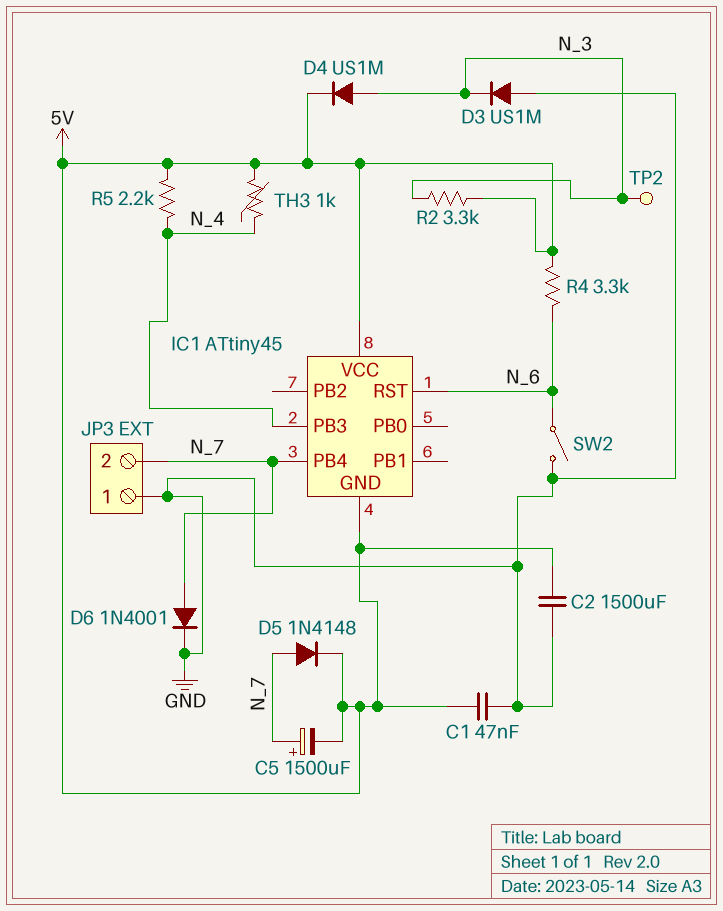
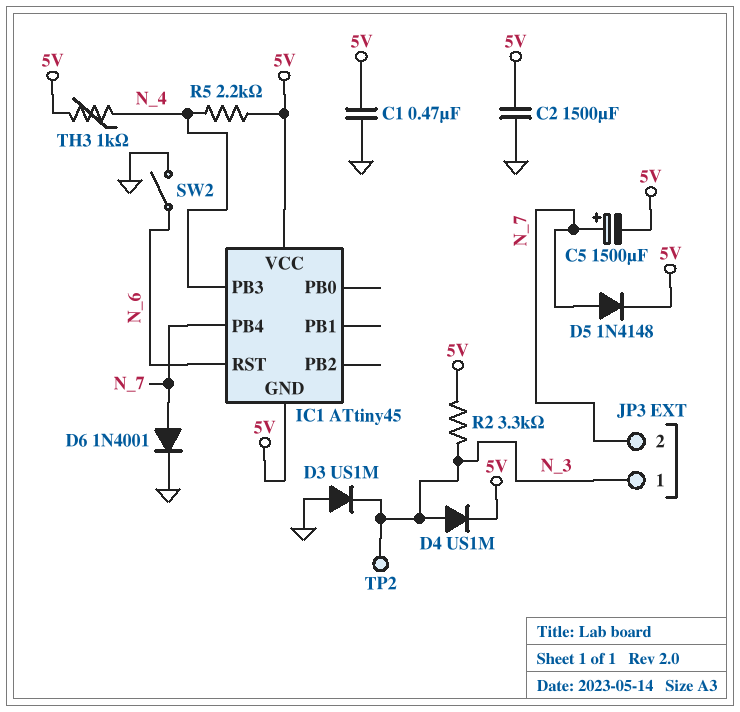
C1: 47nF (5V, GND) -> 470nF (5V, GND)
JP3 pin 1: GND -> N_3
R4: 3.3k (5V, N_6) -> none

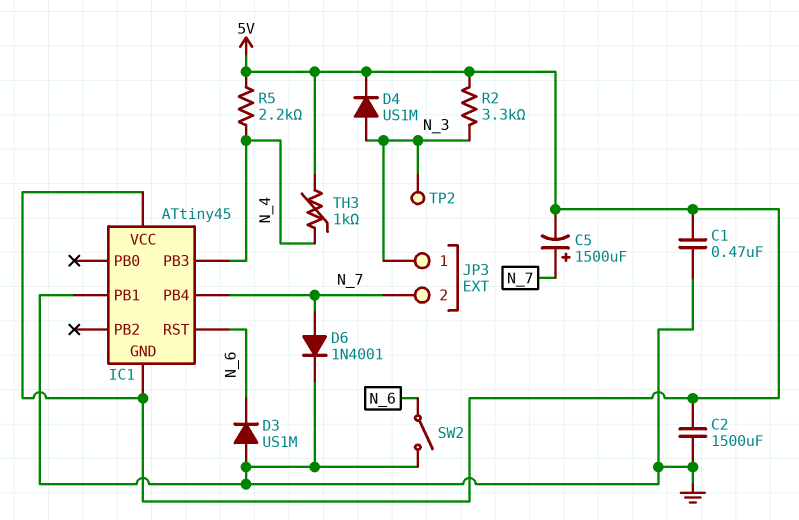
D3: diode US1M (A GND, K N_3) -> diode US1M (A GND, K N_6)
D5: diode 1N4148 (A N_7, K 5V) -> none
IC1 pin PB1: none -> GND

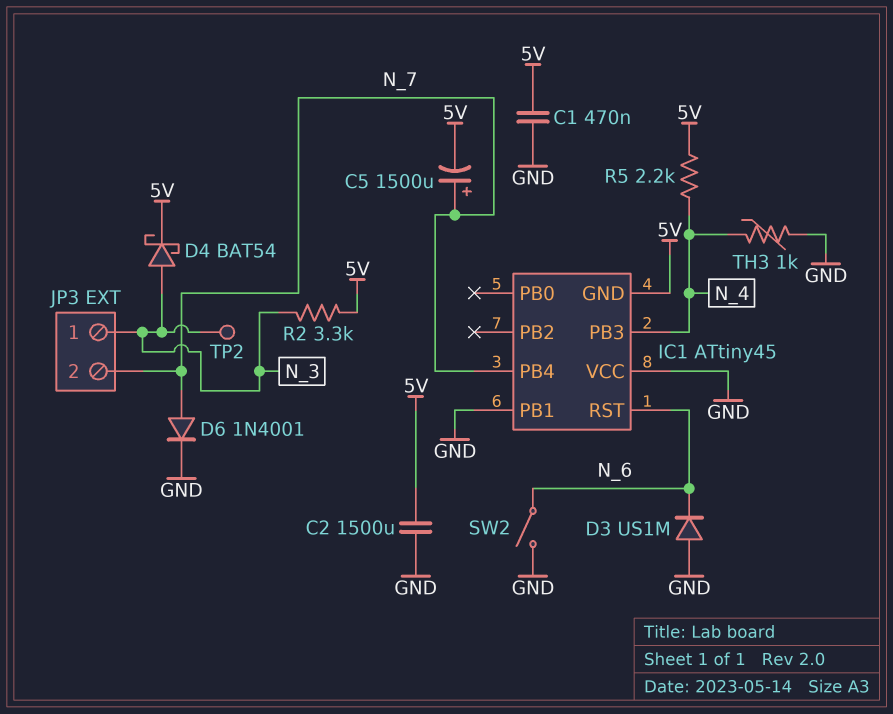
D4: diode US1M (A N_3, K 5V) -> schottky BAT54 (A N_3, K 5V)
IC1 pin VCC: 5V -> GND
TH3: 1k (5V, N_4) -> 1k (GND, N_4)

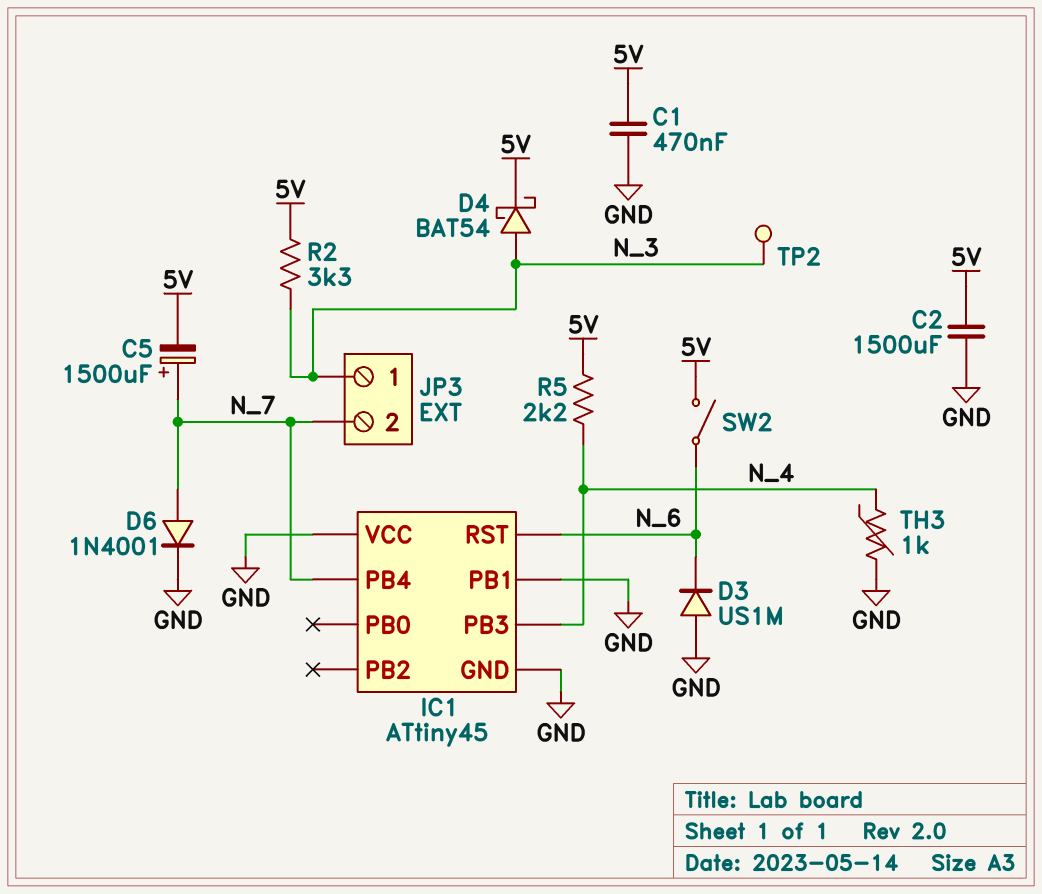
IC1 pin GND: 5V -> GND
SW2: switch (GND, N_6) -> switch (5V, N_6)

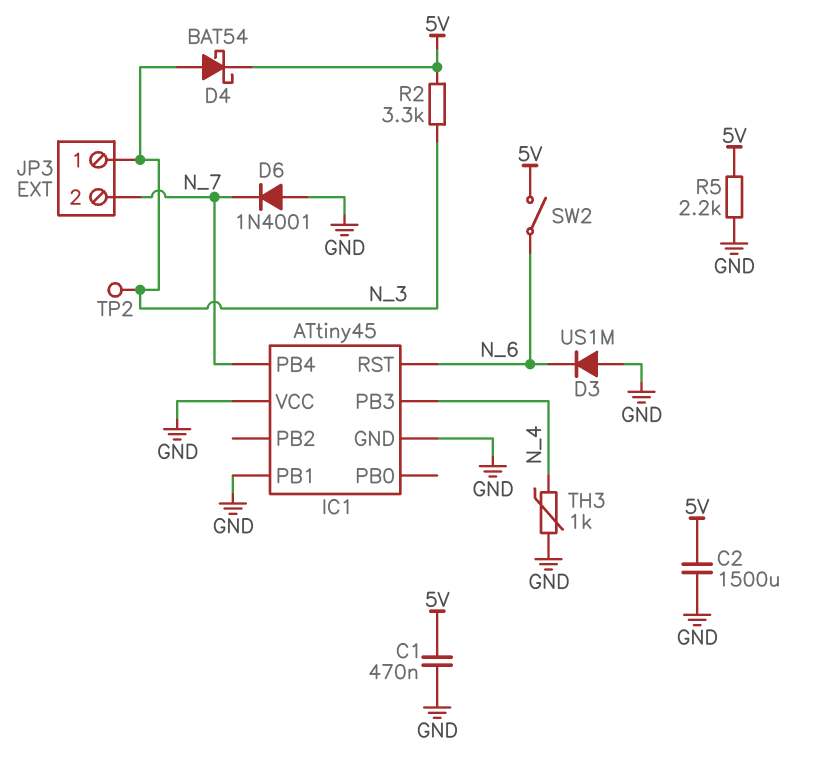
C5: 1500uF (plus N_7, minus 5V) -> none
D6: diode 1N4001 (A N_7, K GND) -> diode 1N4001 (A GND, K N_7)
R5: 2.2k (5V, N_4) -> 2.2k (5V, GND)

